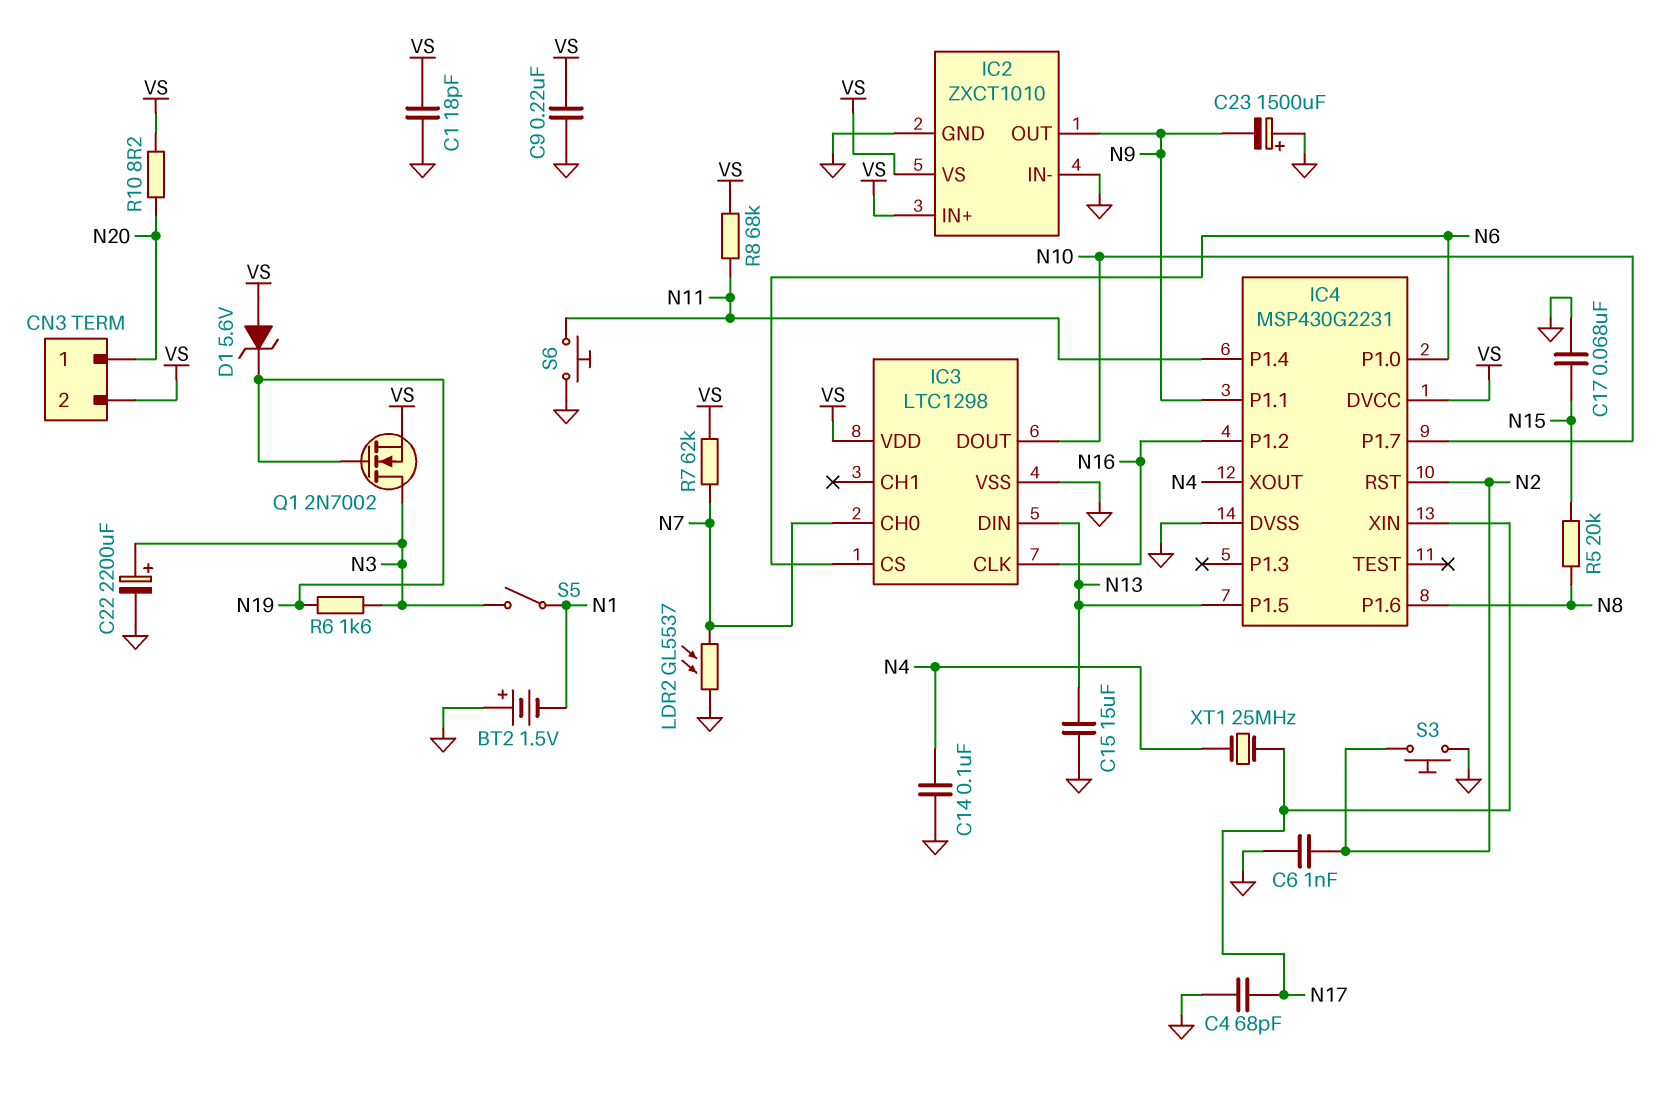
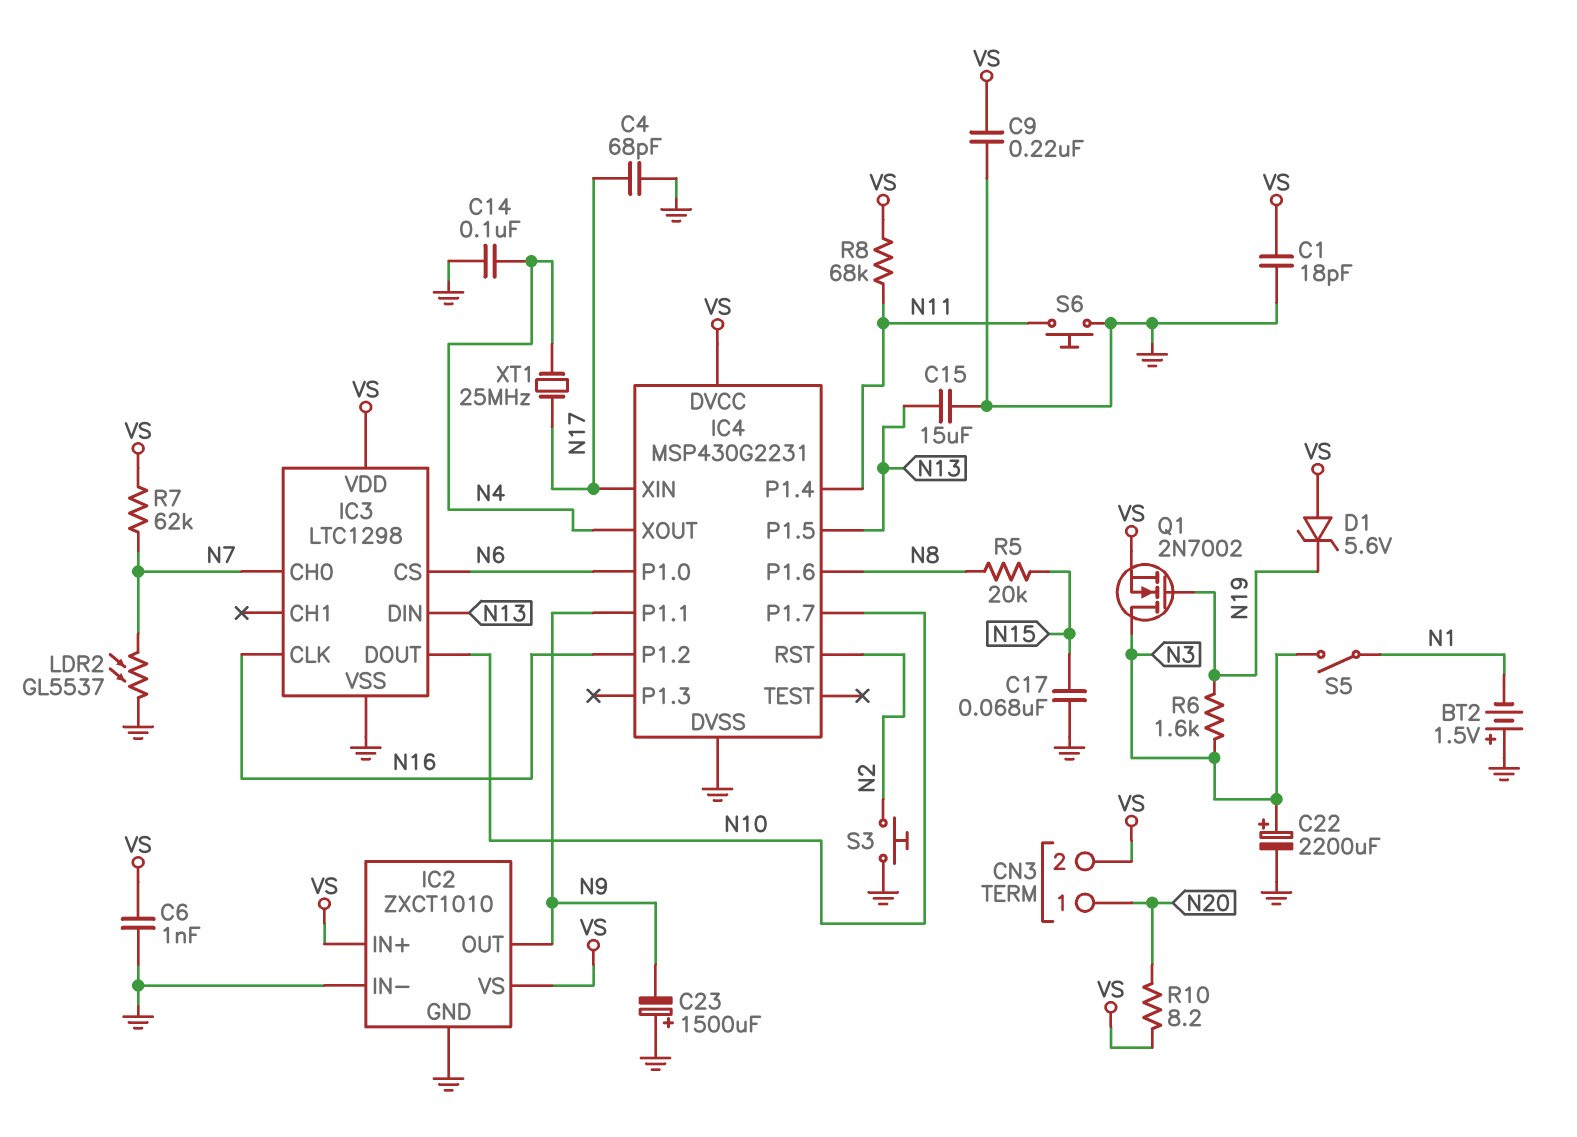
C6: 1nF (GND, N2) -> 1nF (GND, VS)

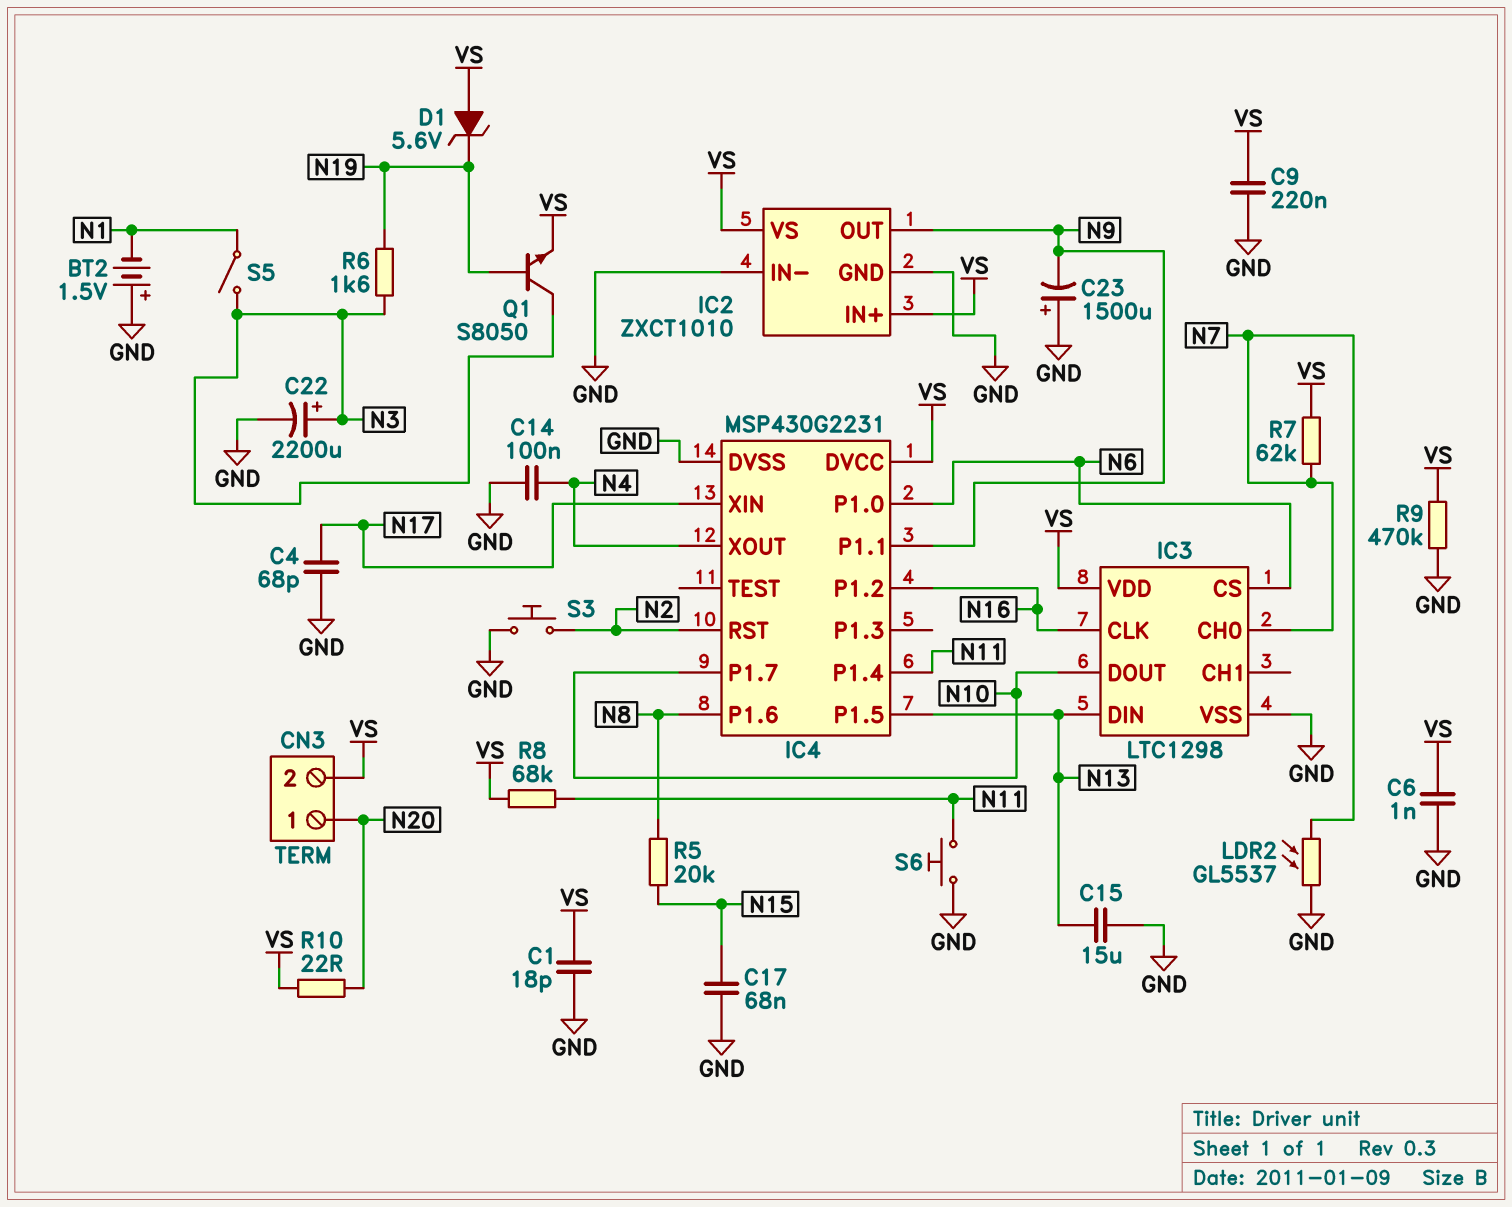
Q1: NMOS 2N7002 (G N19, D N3, S VS) -> NPN S8050 (B N19, C N3, E VS)
R9: none -> 470k (GND, VS)
R10: 8.2 (N20, VS) -> 22 (N20, VS)
XT1: 25MHz (N4, N17) -> none

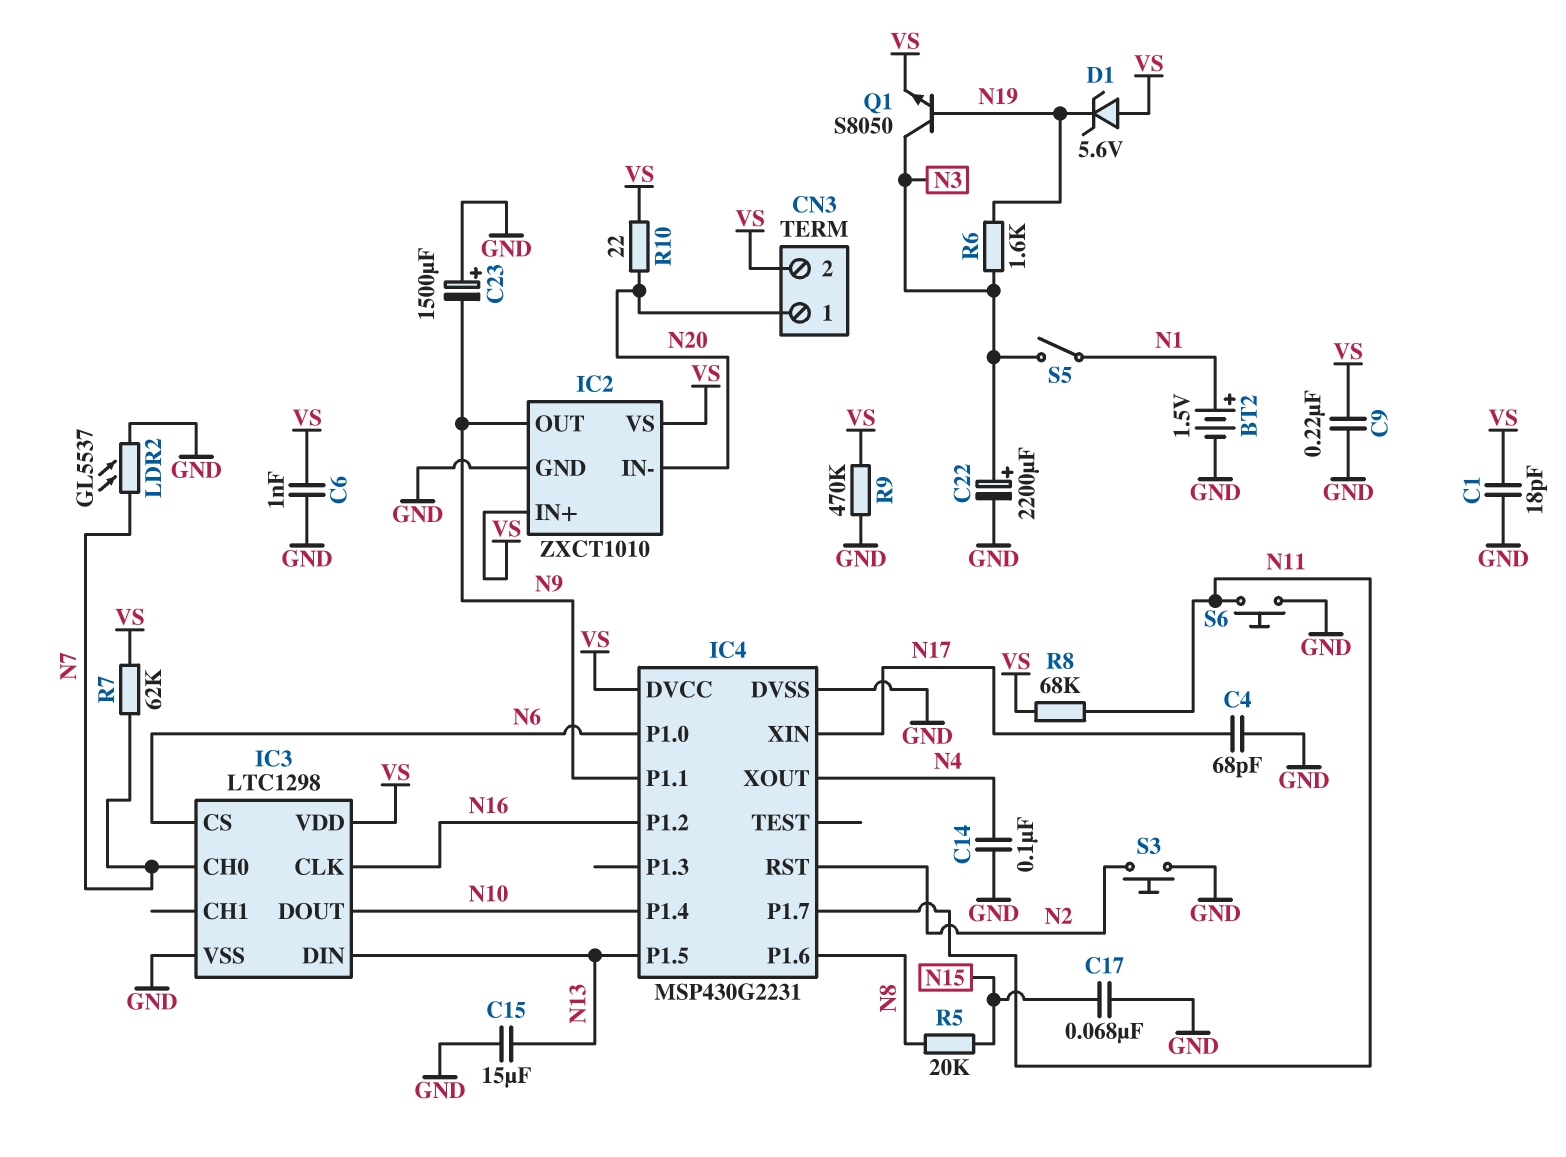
BT2: 1.5V (plus GND, minus N1) -> 1.5V (plus N1, minus GND)
IC2 pin IN-: GND -> N20
IC4 pin P1.4: N11 -> N10
IC4 pin P1.7: N10 -> N11

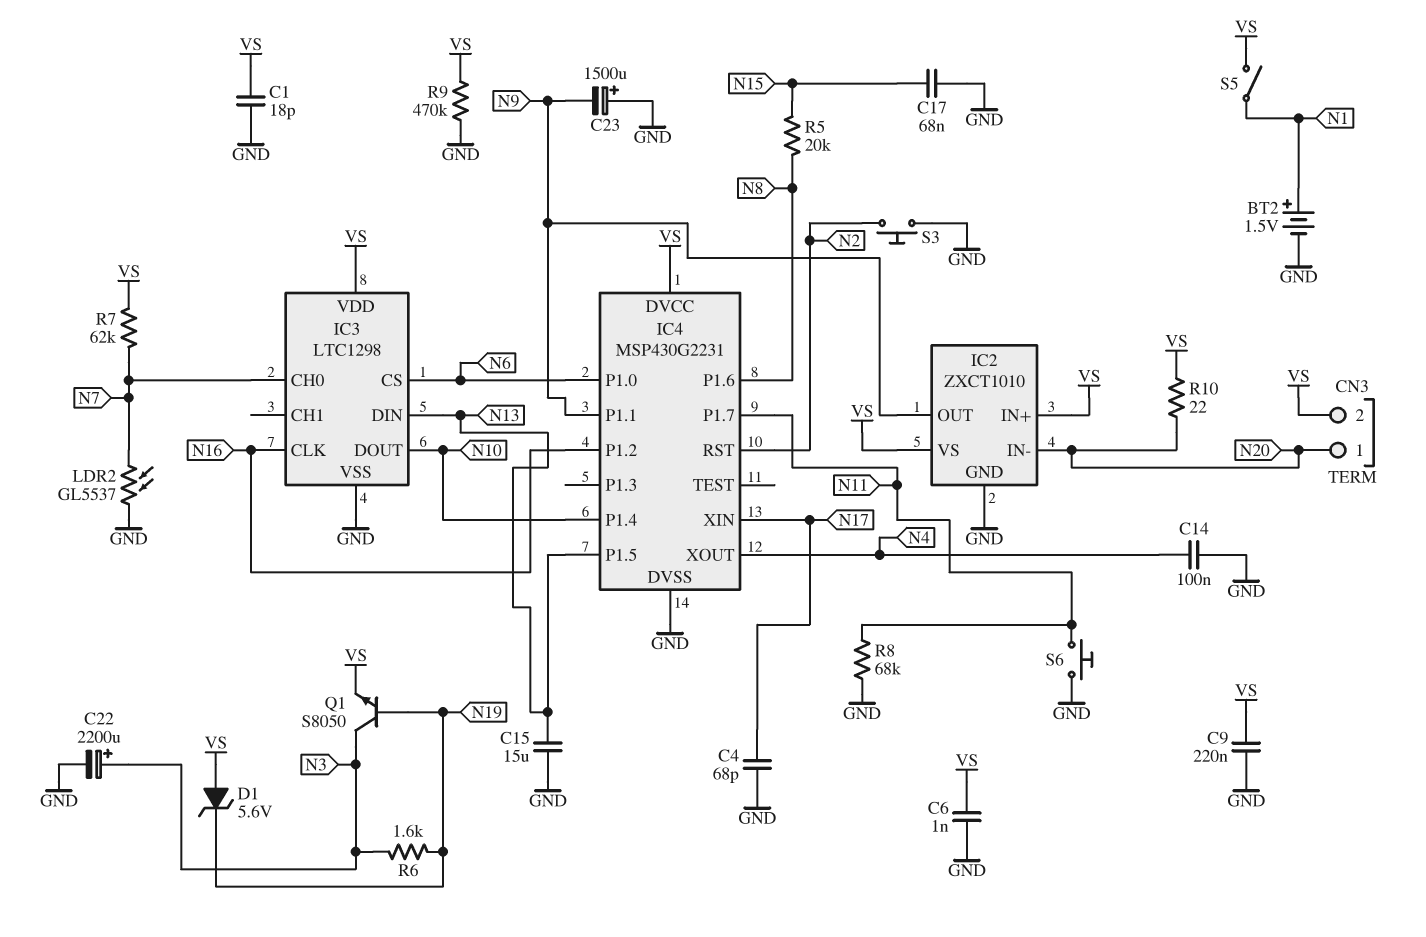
R8: 68k (N11, VS) -> 68k (GND, N11)
S5: switch (N1, N3) -> switch (N1, VS)

